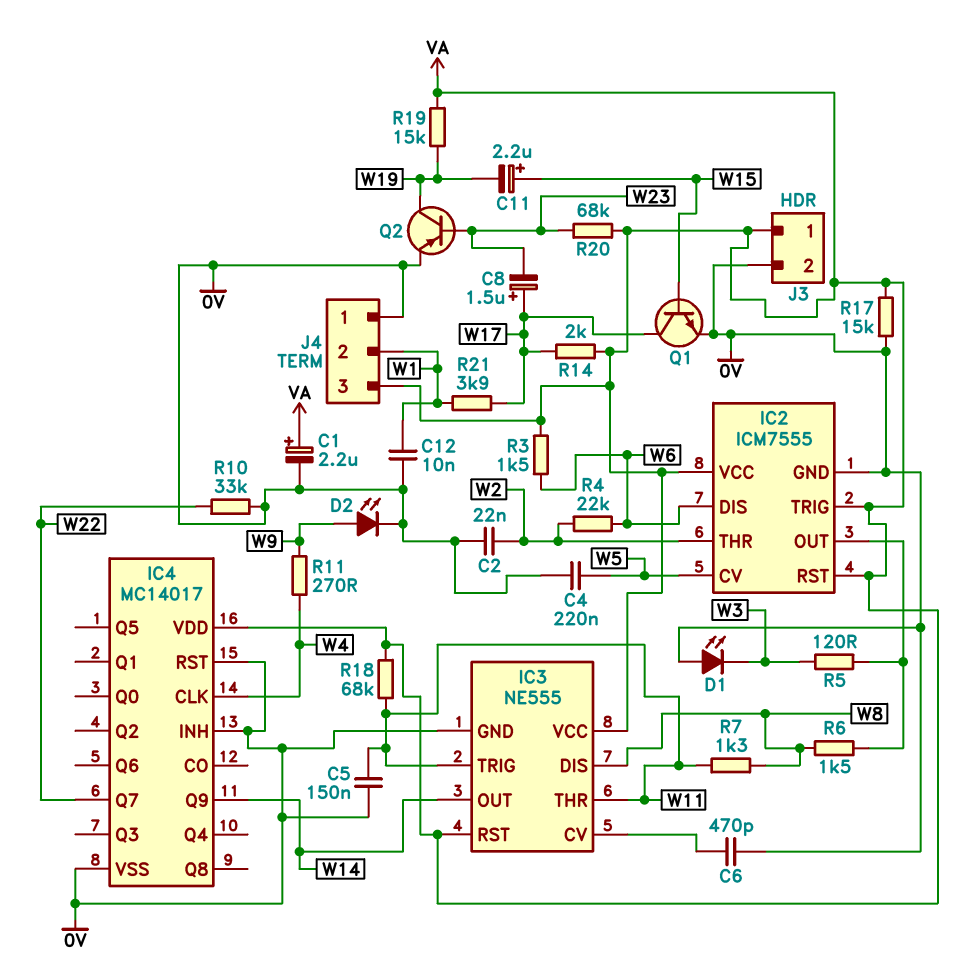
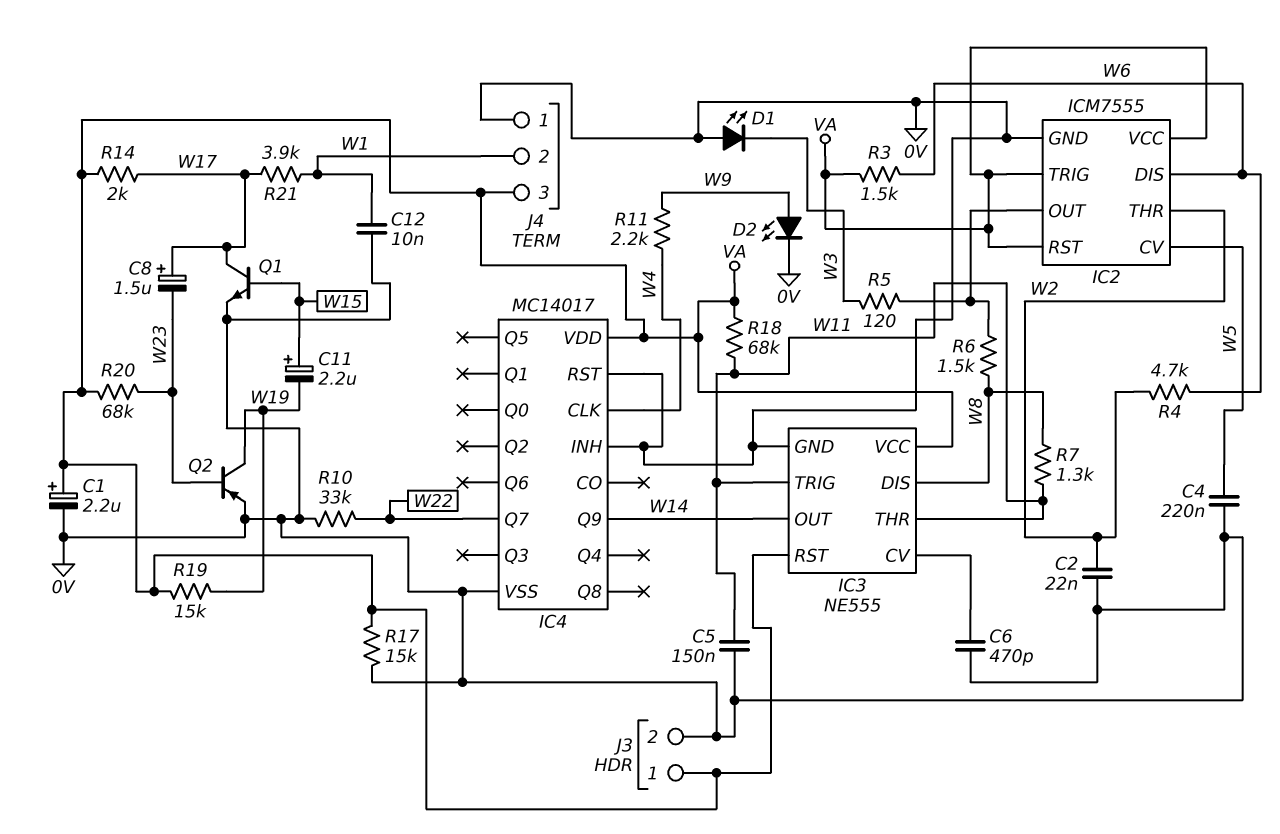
R4: 22k (W2, W6) -> 4.7k (W2, W6)
R11: 270 (W4, W9) -> 2.2k (W4, W9)

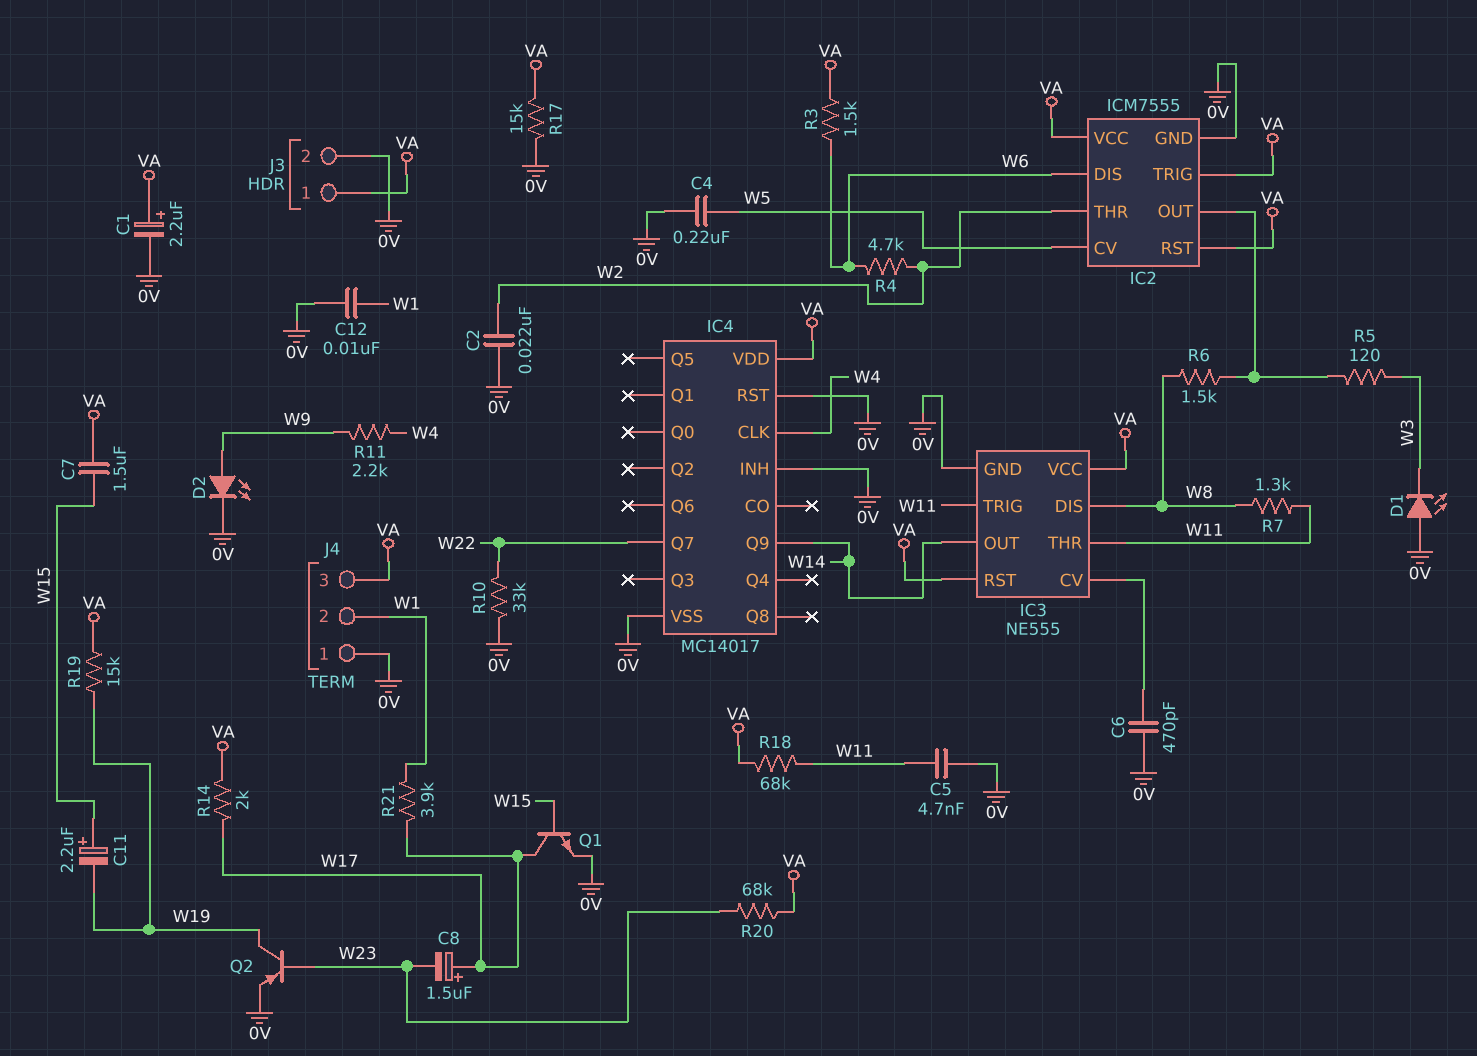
C5: 150nF (0V, W11) -> 4.7nF (0V, W11)
C7: none -> 1.5uF (VA, W15)

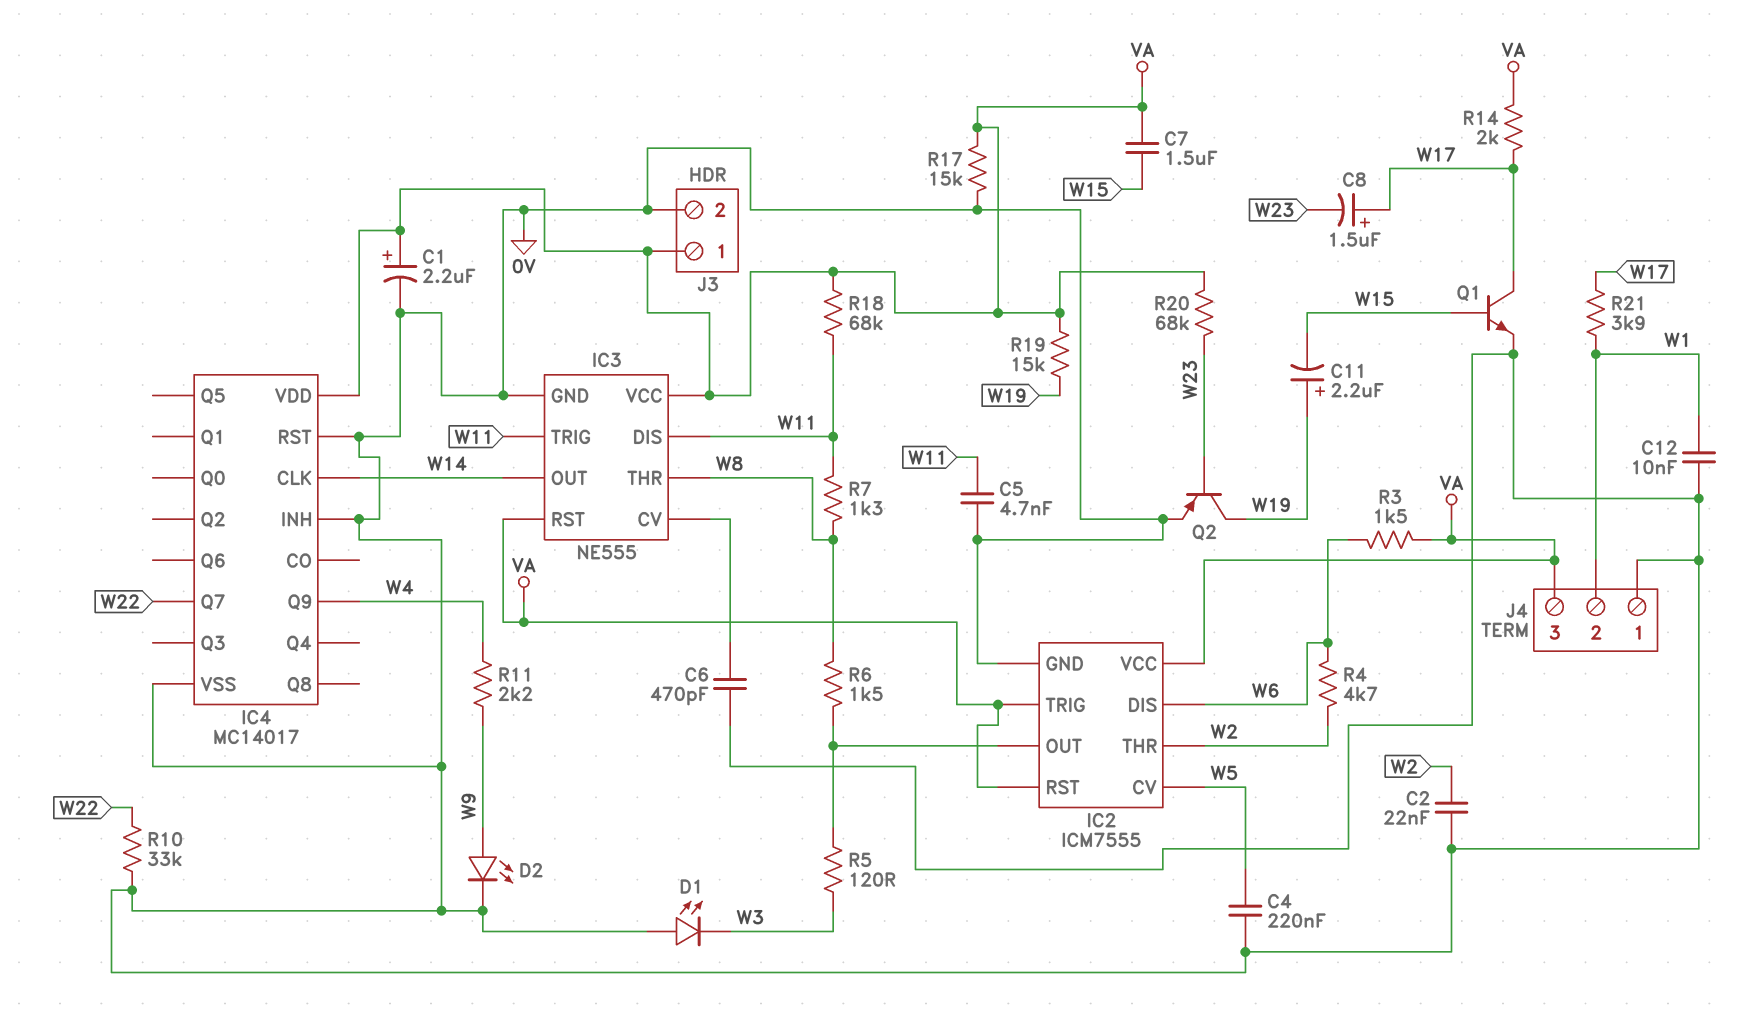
C11: 2.2uF (plus W15, minus W19) -> 2.2uF (plus W19, minus W15)
IC3 pin DIS: W8 -> W11
IC3 pin THR: W11 -> W8
IC4 pin CLK: W4 -> W14
IC4 pin Q9: W14 -> W4

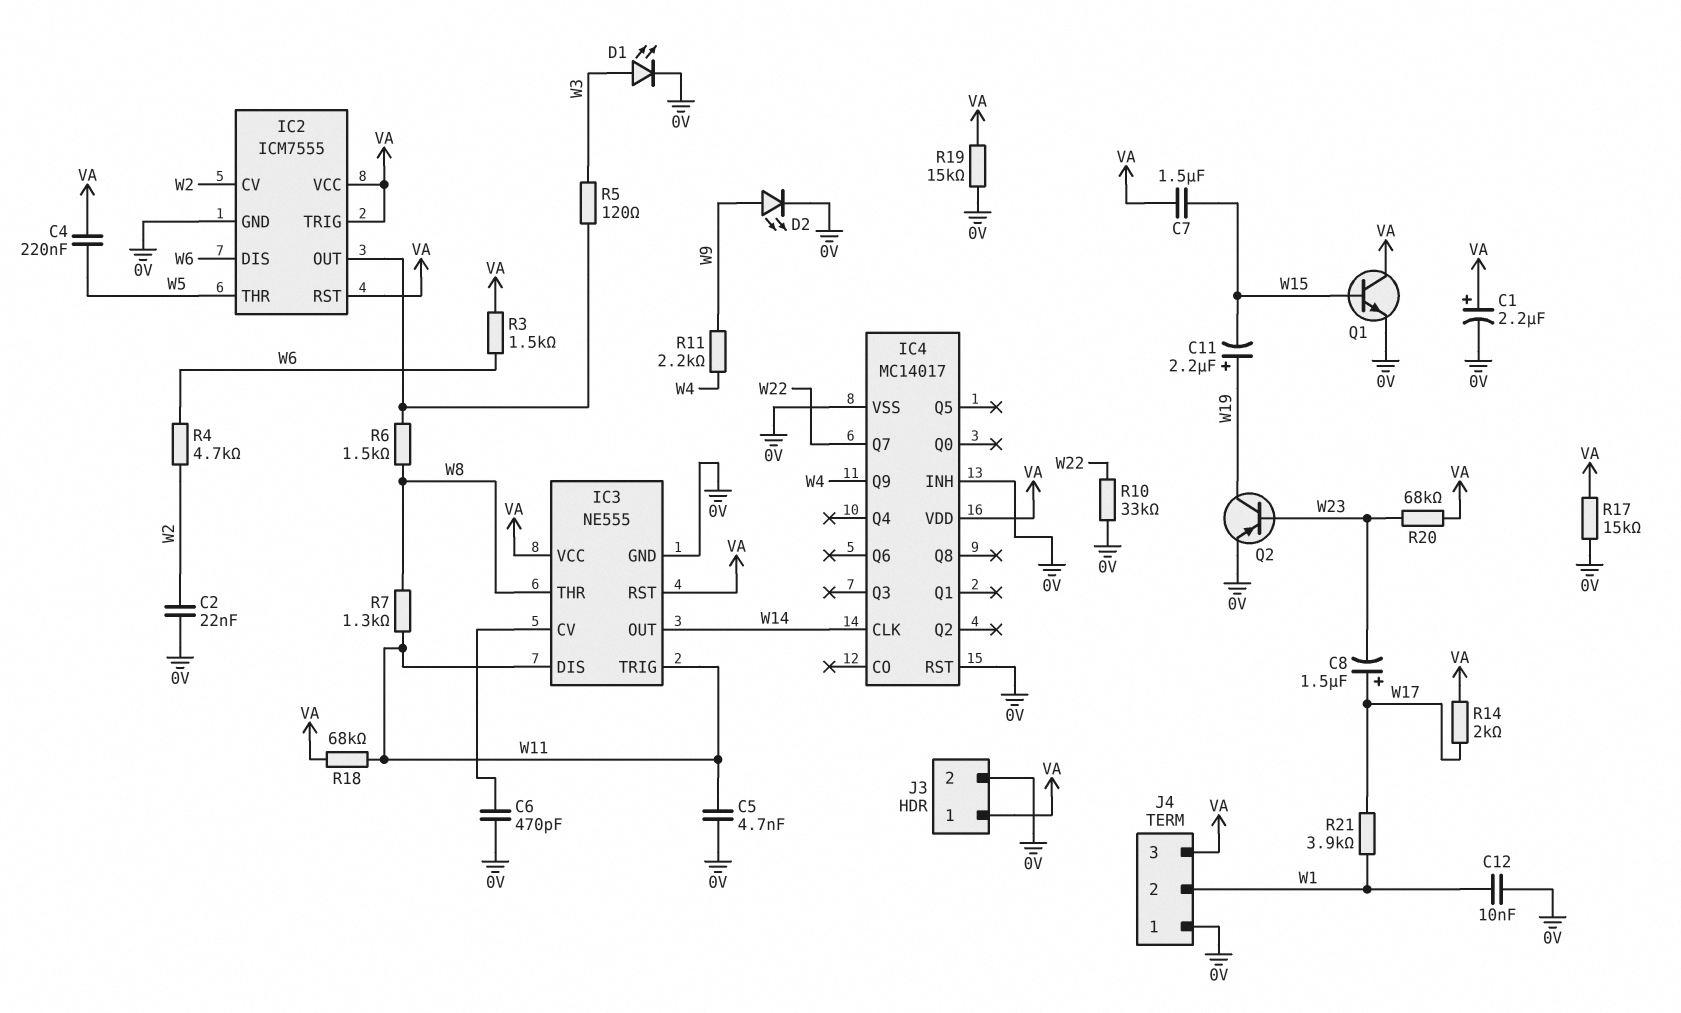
C4: 220nF (0V, W5) -> 220nF (VA, W5)
D1: LED (A 0V, K W3) -> LED (A W3, K 0V)
IC2 pin CV: W5 -> W2
IC2 pin THR: W2 -> W5
Q1: NPN (B W15, C W17, E 0V) -> NPN (B W15, C VA, E 0V)
R19: 15k (VA, W19) -> 15k (0V, VA)

